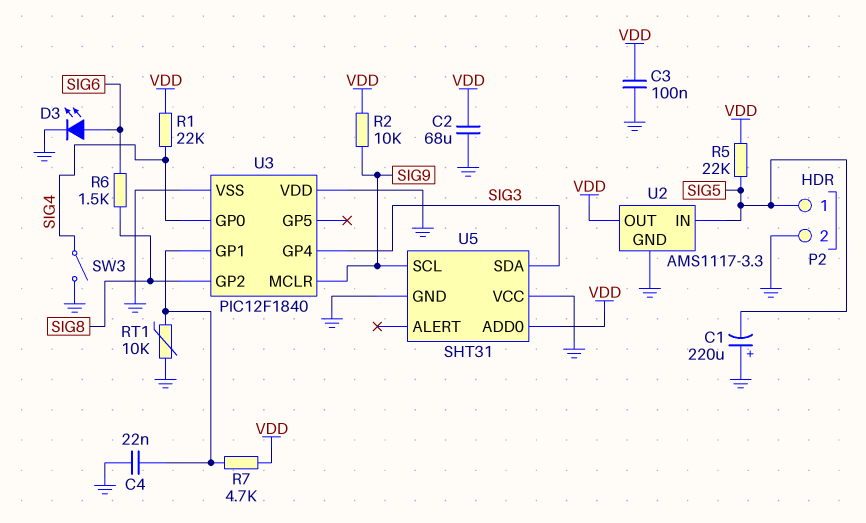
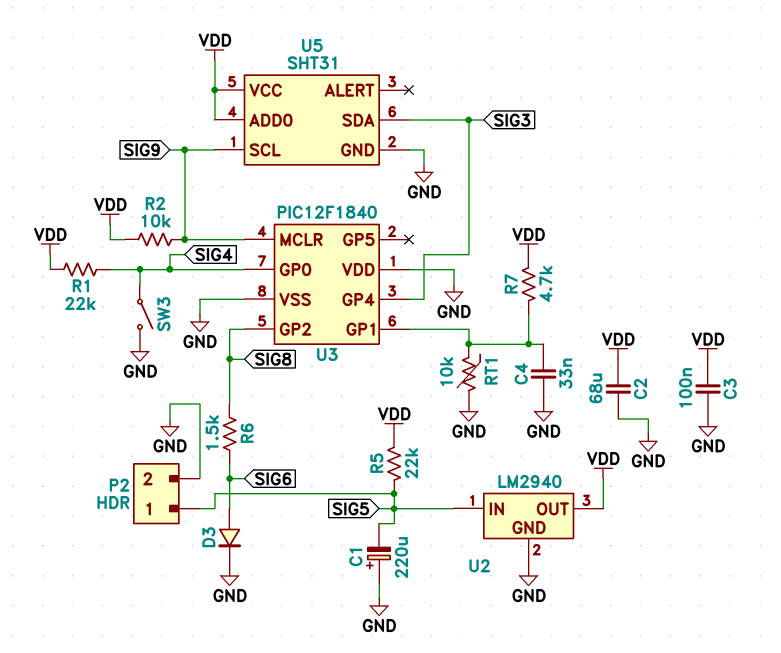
C4: 22nF (GND, U3/GP1) -> 33nF (GND, U3/GP1)
D3: LED (A SIG6, K GND) -> diode (A SIG6, K GND)
U2: AMS1117-3.3 -> LM2940
U5 pin VCC: GND -> VDD

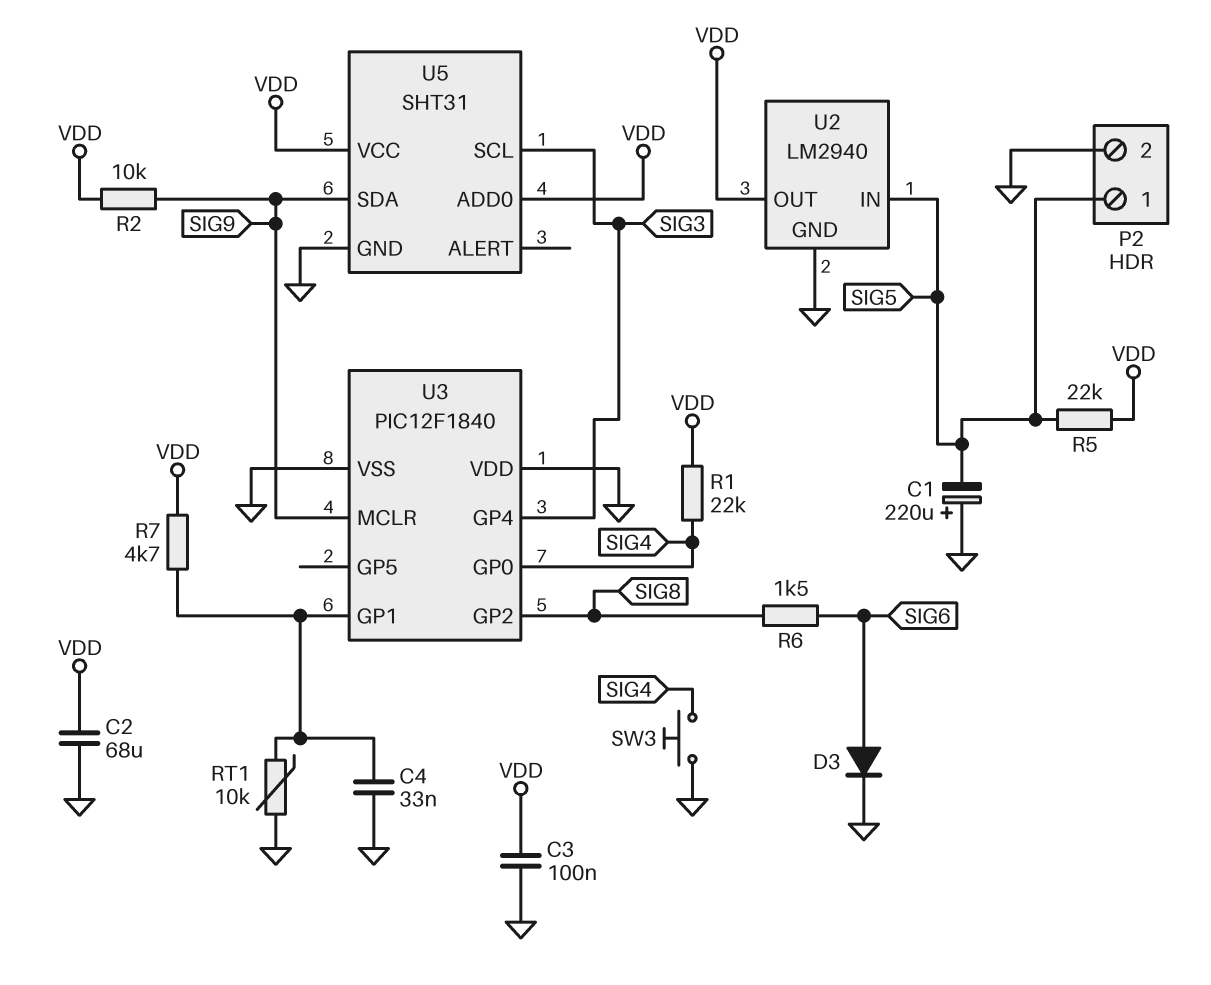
SW3: switch (GND, SIG4) -> button (GND, SIG4)
U5 pin SCL: SIG9 -> SIG3
U5 pin SDA: SIG3 -> SIG9

